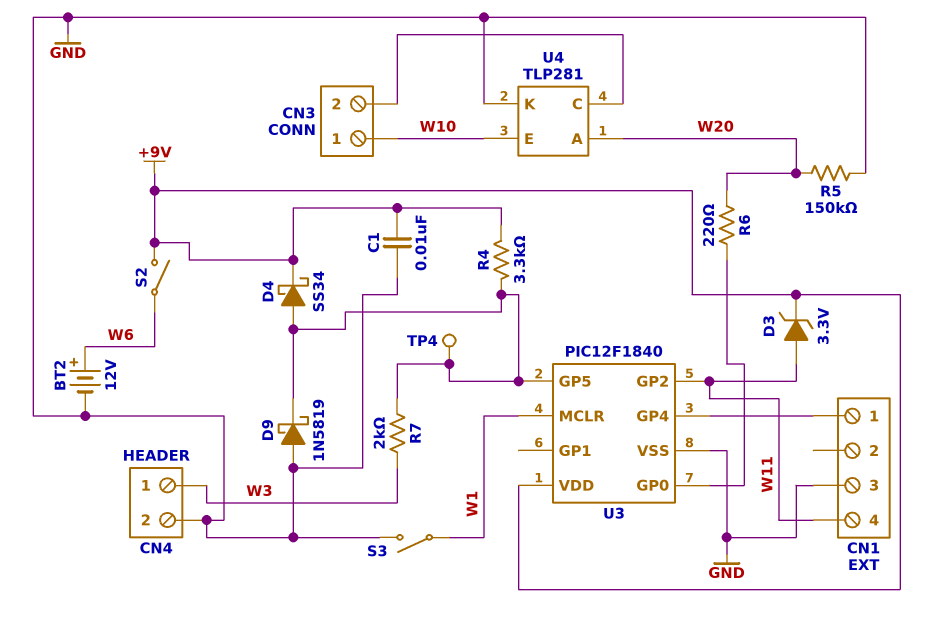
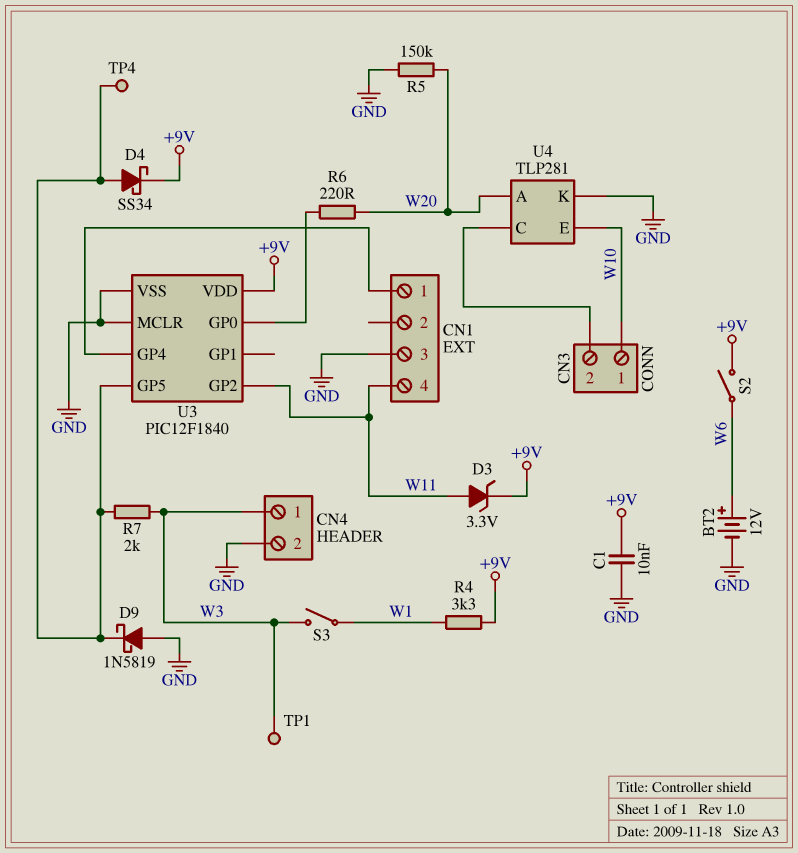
R4: 3.3k (+9V, U3/GP5) -> 3.3k (+9V, W1)
S3: switch (GND, W1) -> switch (W1, W3)
TP1: none -> test point (W3)
U3 pin MCLR: W1 -> GND

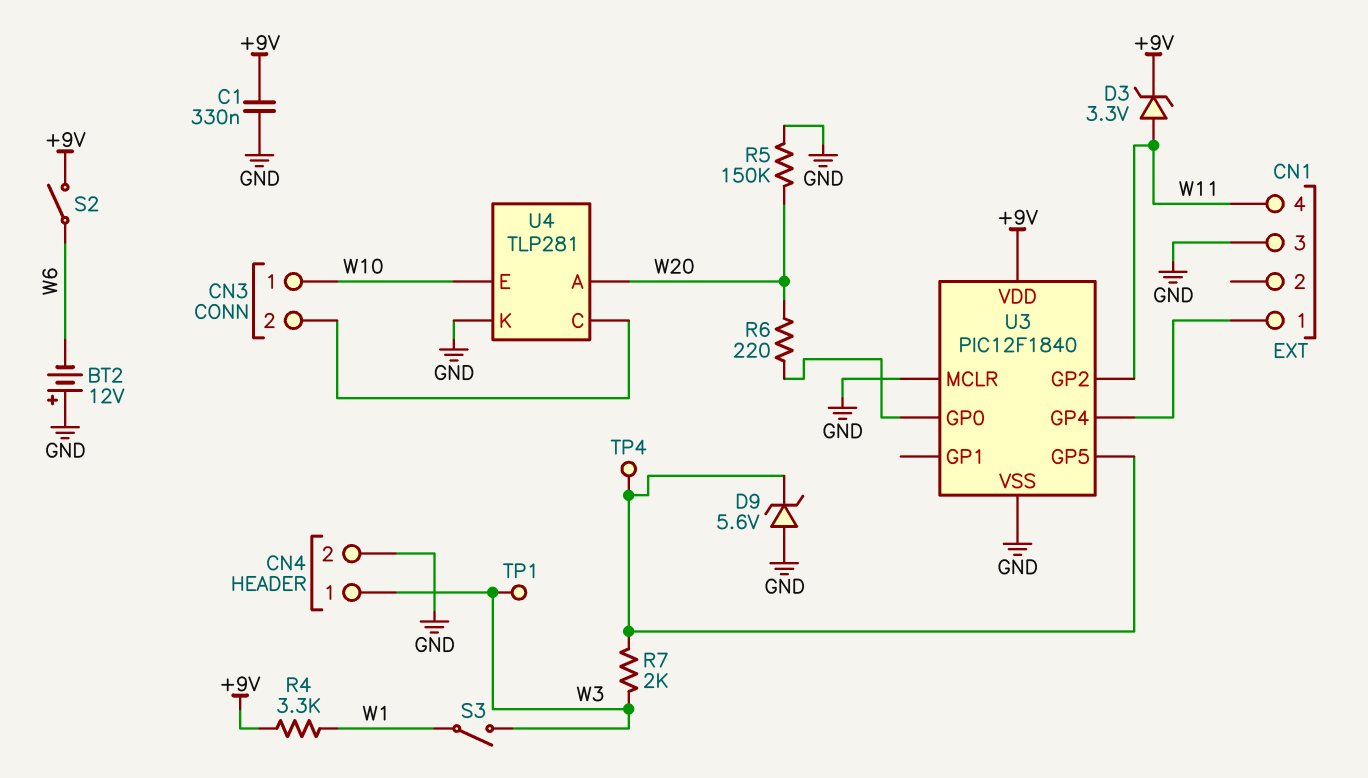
BT2: 12V (plus W6, minus GND) -> 12V (plus GND, minus W6)
C1: 10nF (+9V, GND) -> 330nF (+9V, GND)
D4: schottky SS34 (A U3/GP5, K +9V) -> none
D9: schottky 1N5819 (A GND, K U3/GP5) -> zener 5.6V (A GND, K U3/GP5)

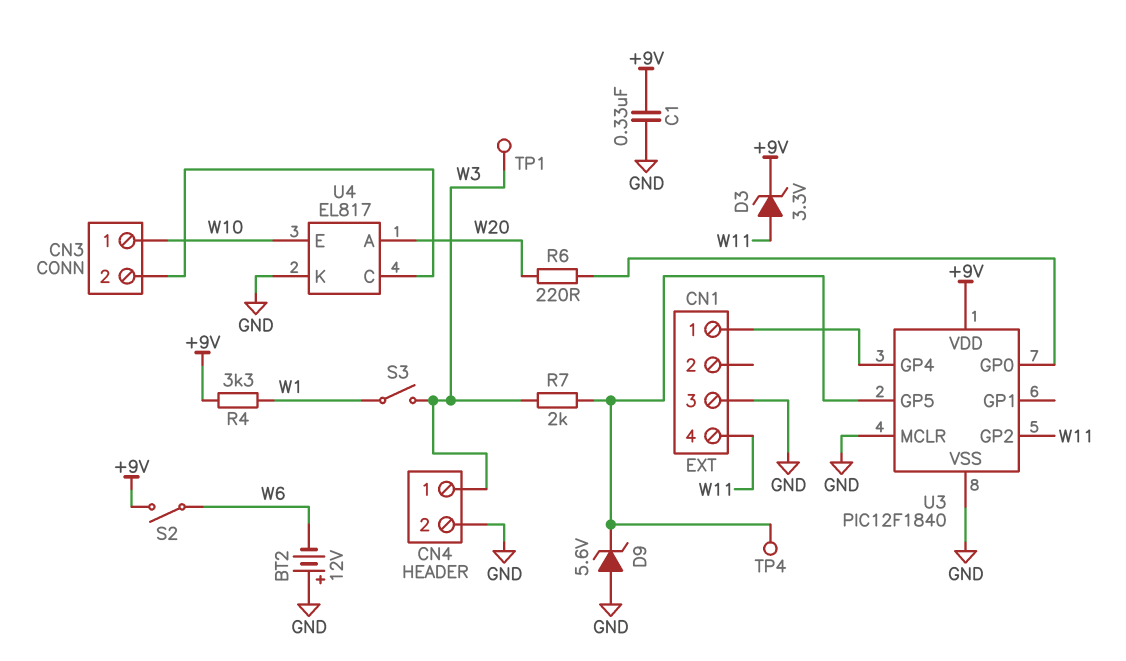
R5: 150k (GND, W20) -> none
U4: TLP281 -> EL817

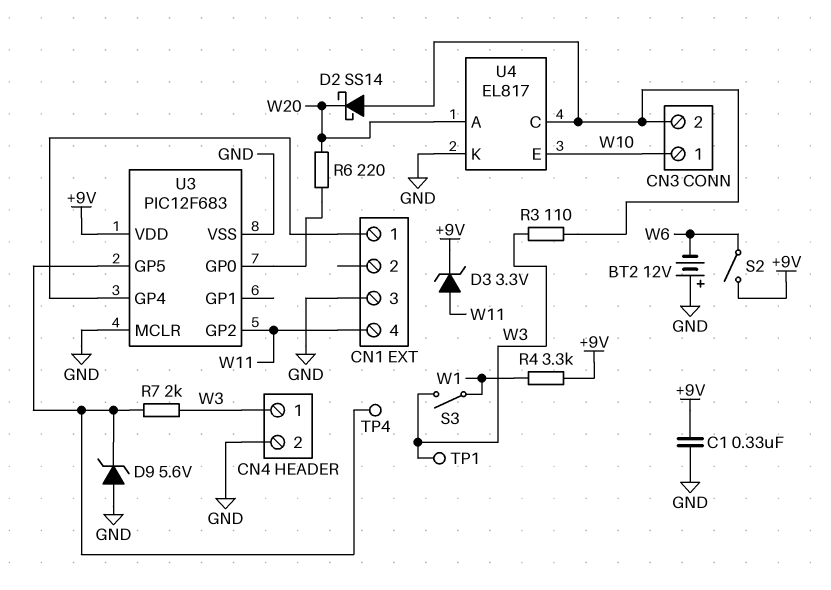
D2: none -> schottky SS14 (A CN3/2, K W20)
R3: none -> 110 (CN3/2, W3)
U3: PIC12F1840 -> PIC12F683

